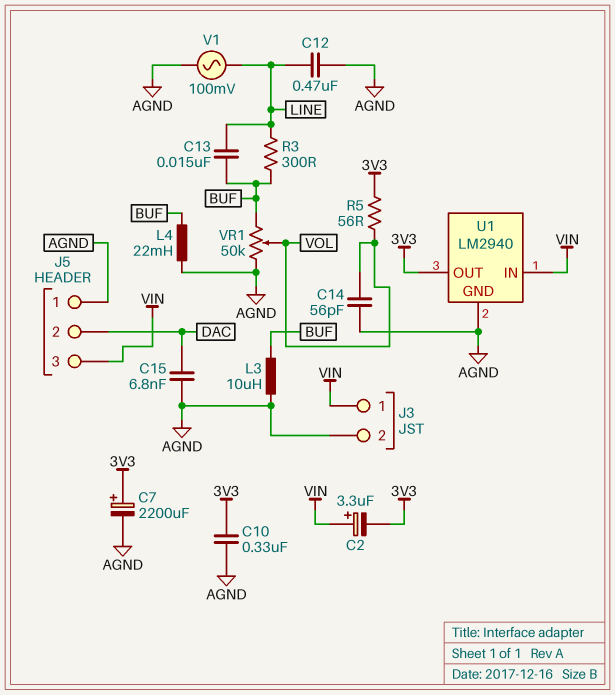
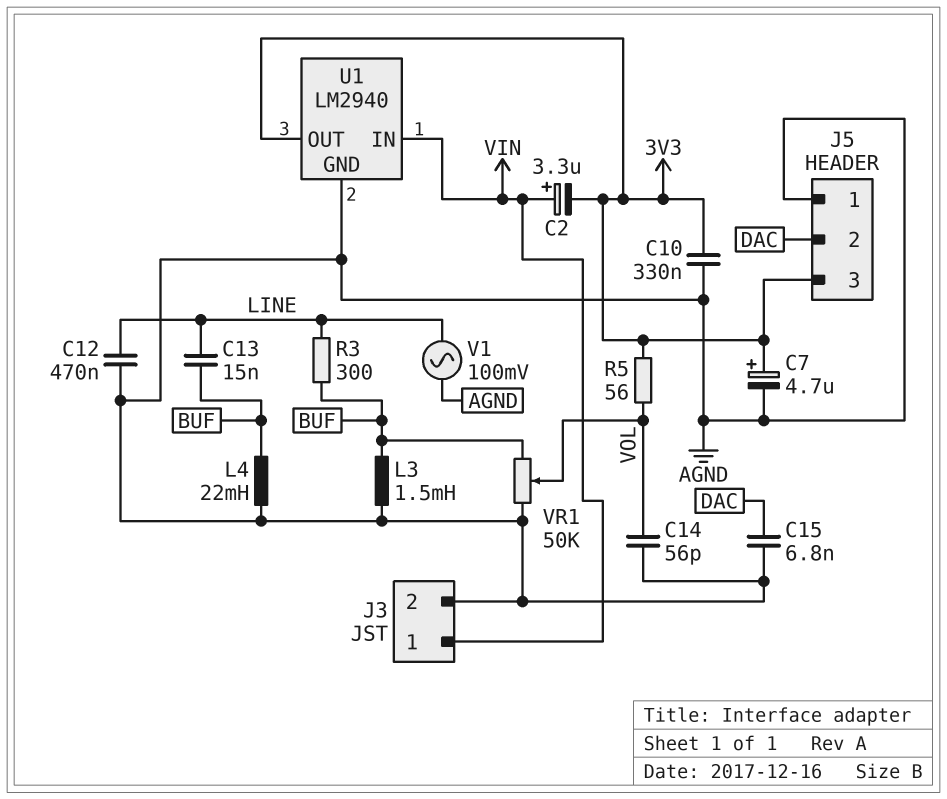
C7: 2200uF (plus 3V3, minus AGND) -> 4.7uF (plus 3V3, minus AGND)
J5 pin 3: VIN -> 3V3
L3: 10uH (AGND, BUF) -> 1.5mH (AGND, BUF)

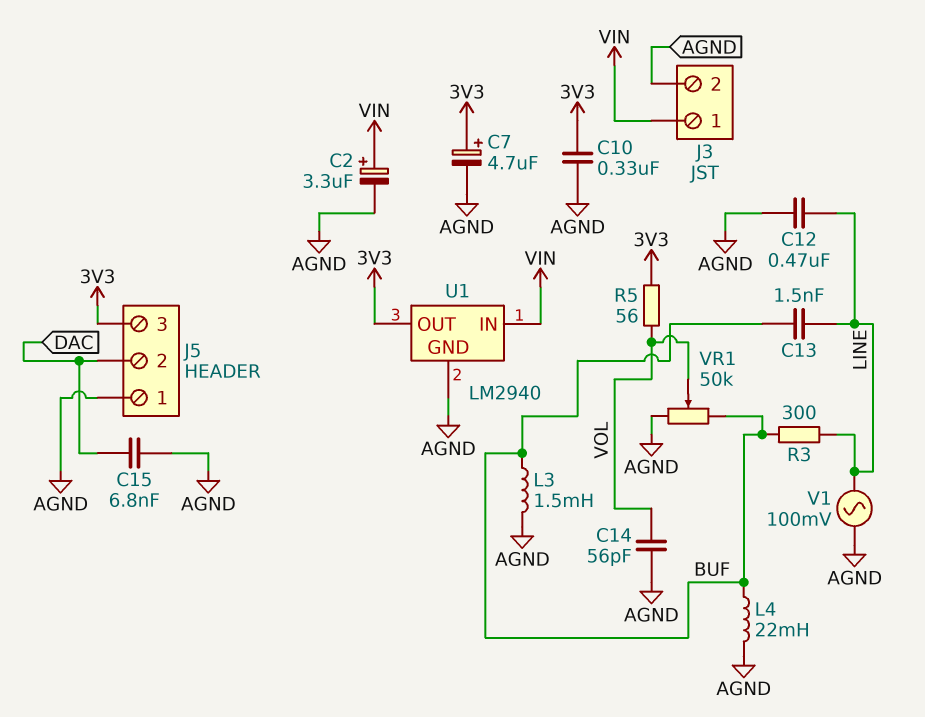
C2: 3.3uF (plus VIN, minus 3V3) -> 3.3uF (plus VIN, minus AGND)
C13: 15nF (BUF, LINE) -> 1.5nF (BUF, LINE)

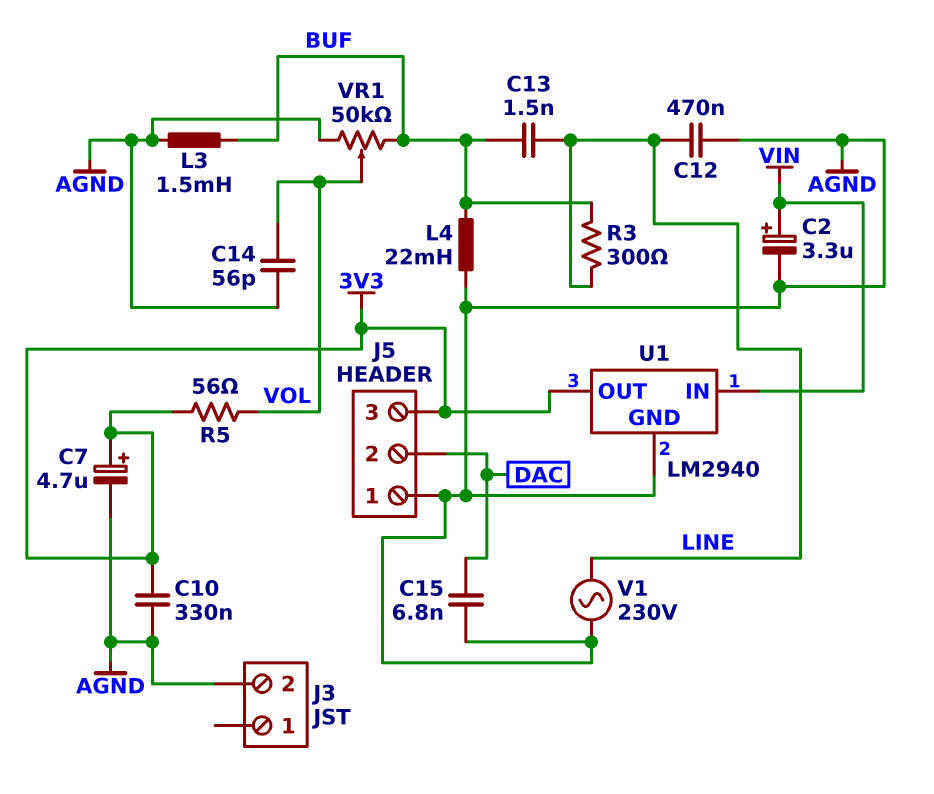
J3 pin 1: VIN -> none
V1: AC 100mV (AGND, LINE) -> AC 230V (AGND, LINE)

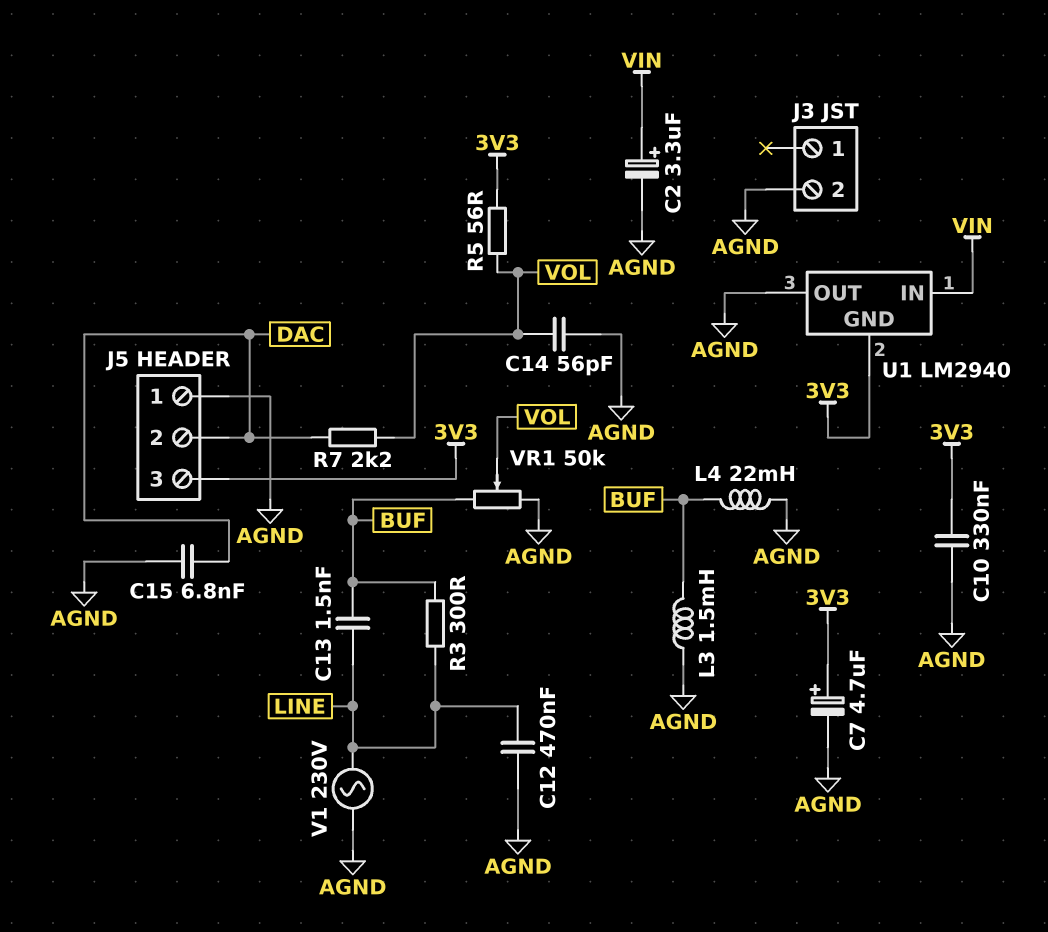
R7: none -> 2.2k (DAC, VOL)
U1 pin GND: AGND -> 3V3
U1 pin OUT: 3V3 -> AGND

